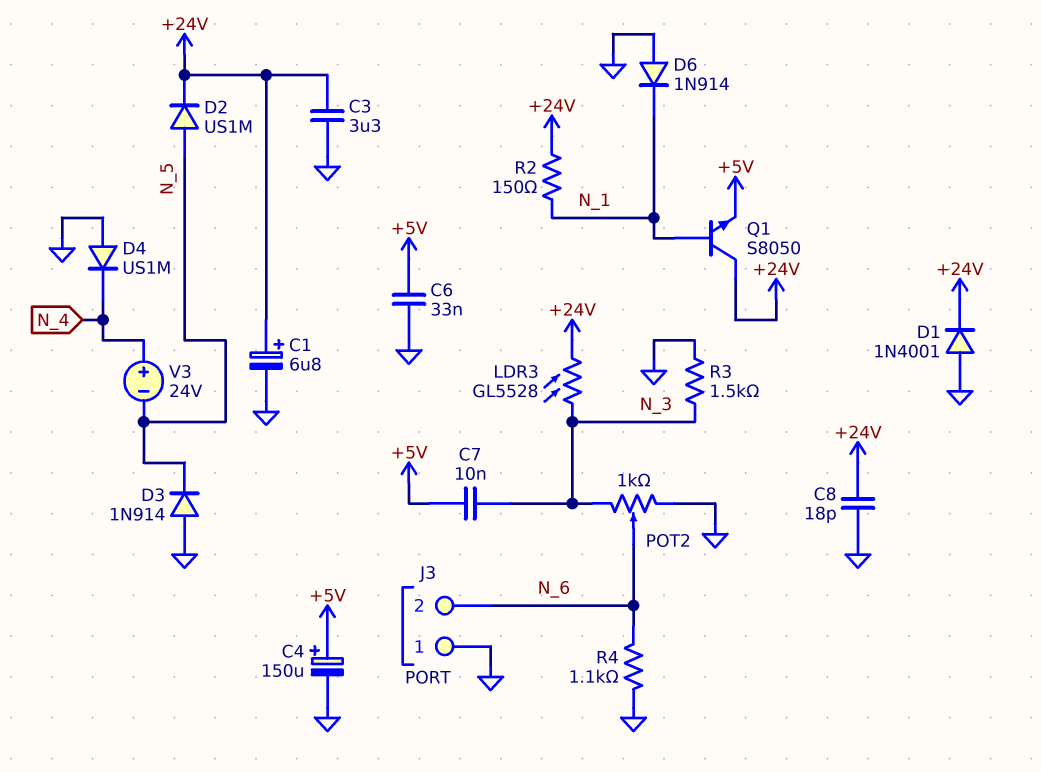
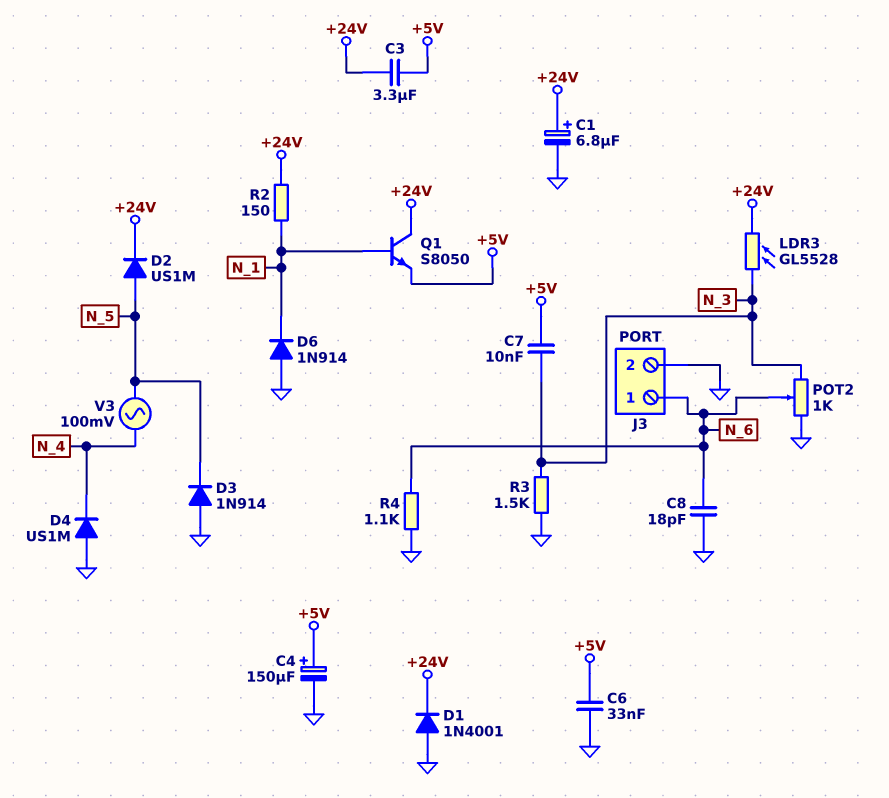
C3: 3.3uF (+24V, GND) -> 3.3uF (+5V, +24V)
C8: 18pF (+24V, GND) -> 18pF (GND, N_6)
J3 pin 1: GND -> N_6
J3 pin 2: N_6 -> GND
V3: 24V (plus N_4, minus N_5) -> AC 100mV (N_4, N_5)

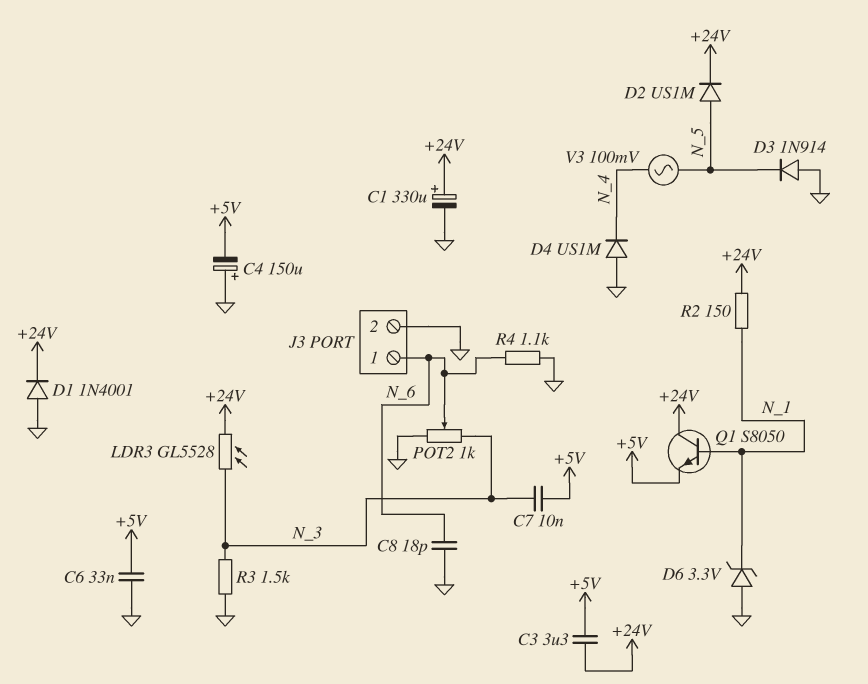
C1: 6.8uF (plus +24V, minus GND) -> 330uF (plus +24V, minus GND)
C4: 150uF (plus +5V, minus GND) -> 150uF (plus GND, minus +5V)
D6: diode 1N914 (A GND, K N_1) -> zener 3.3V (A GND, K N_1)

